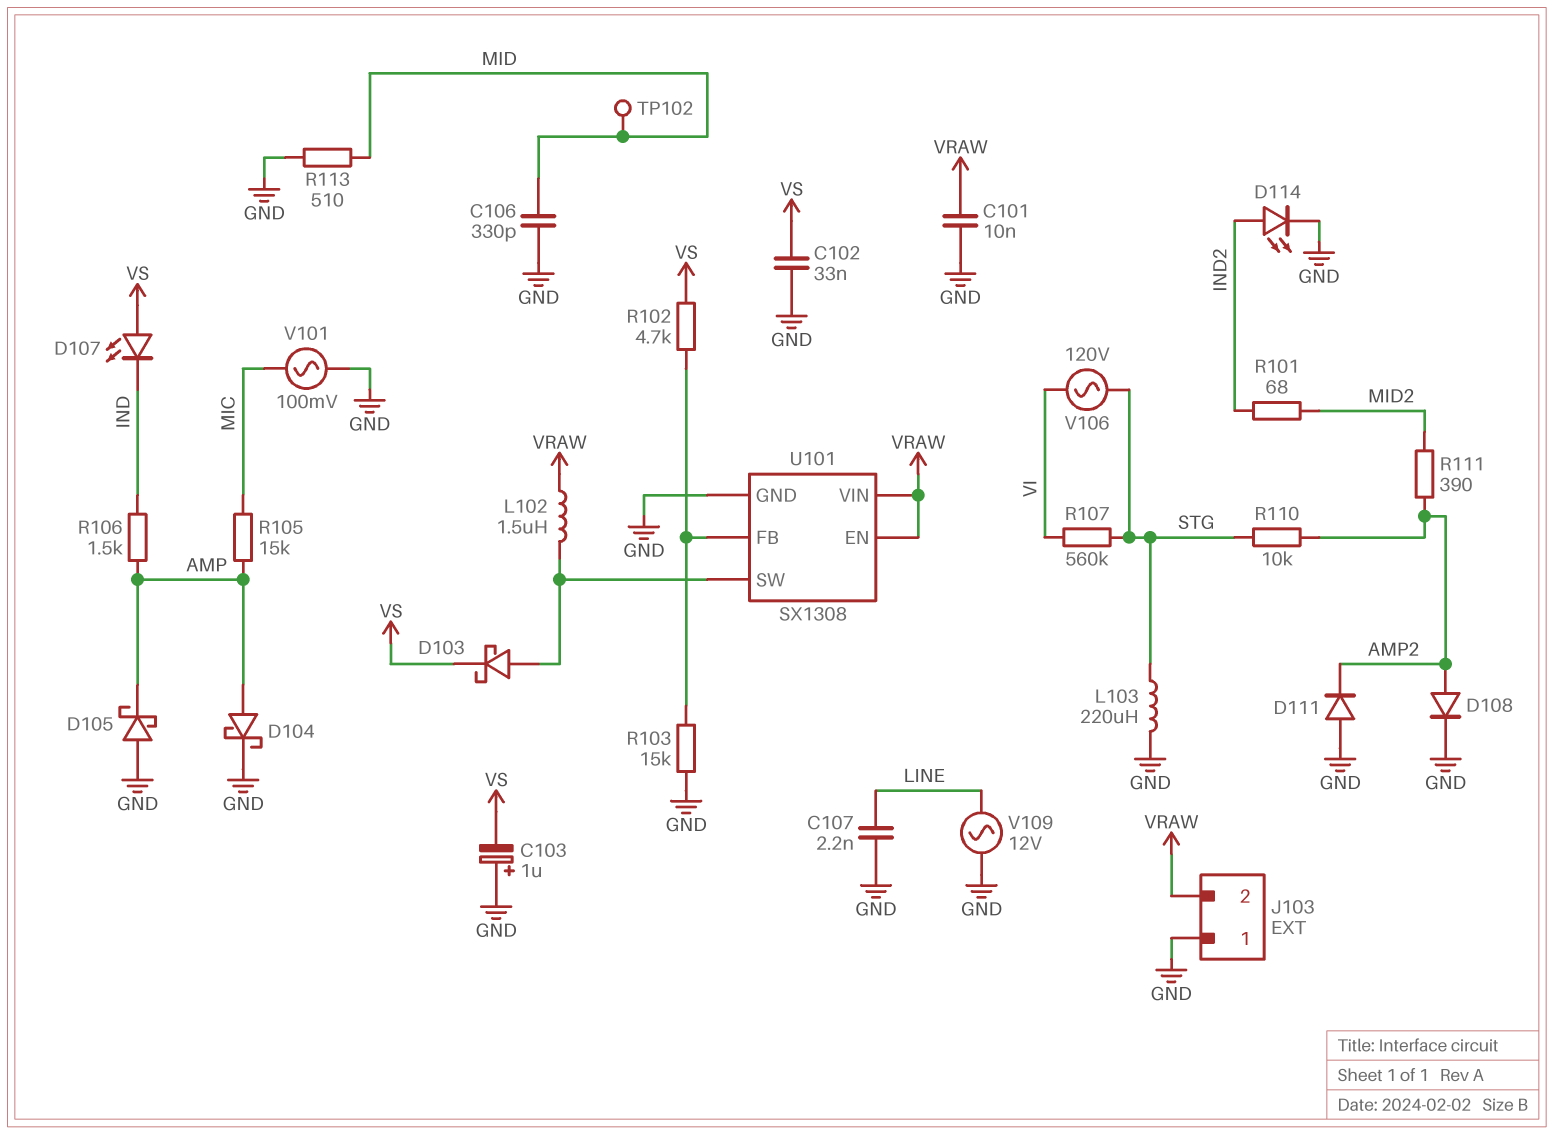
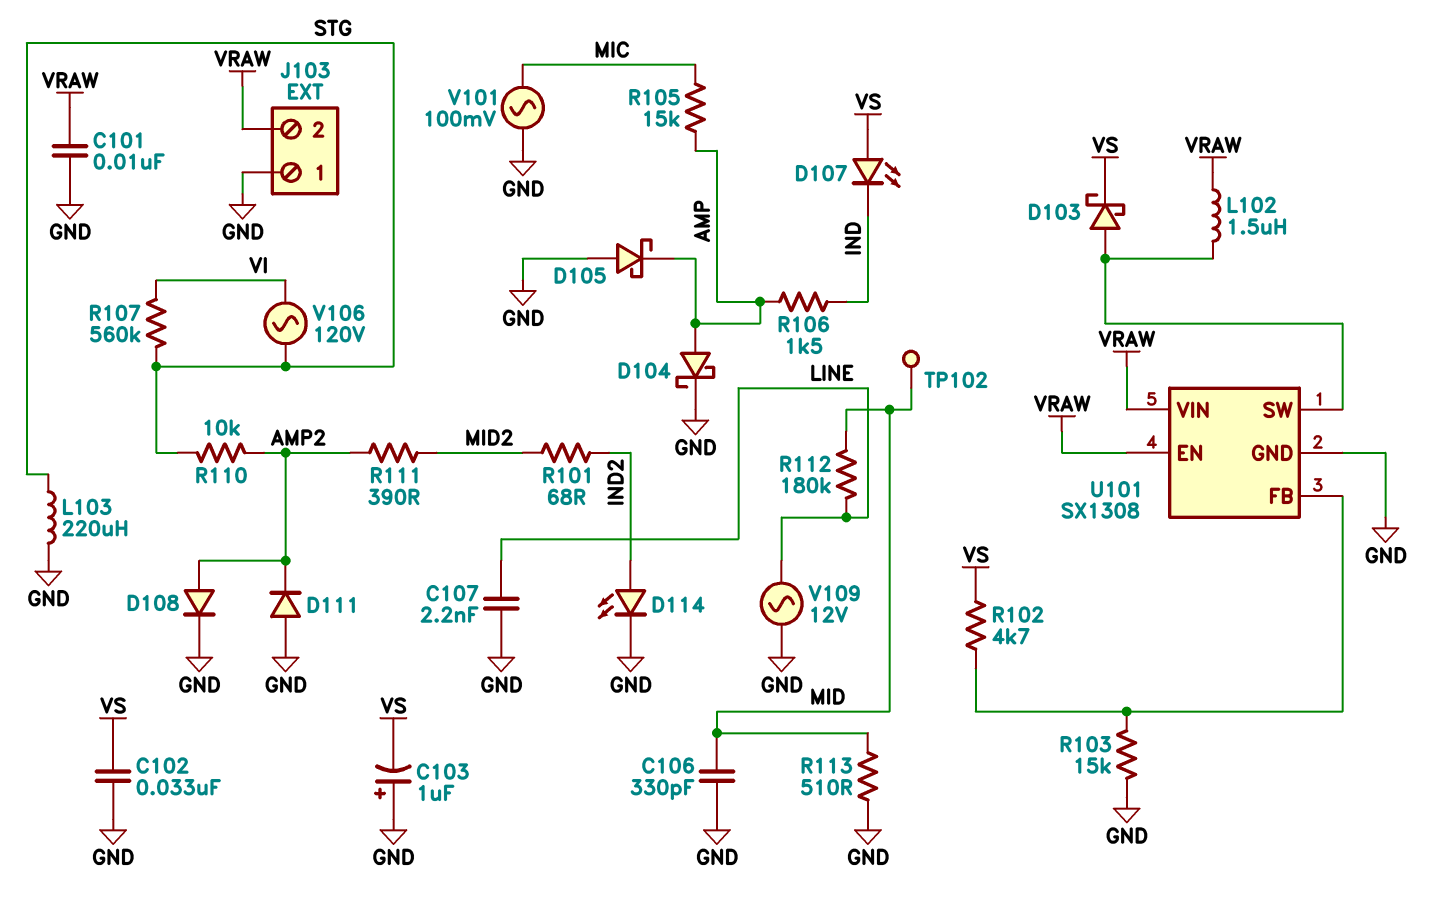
R112: none -> 180k (LINE, MID)

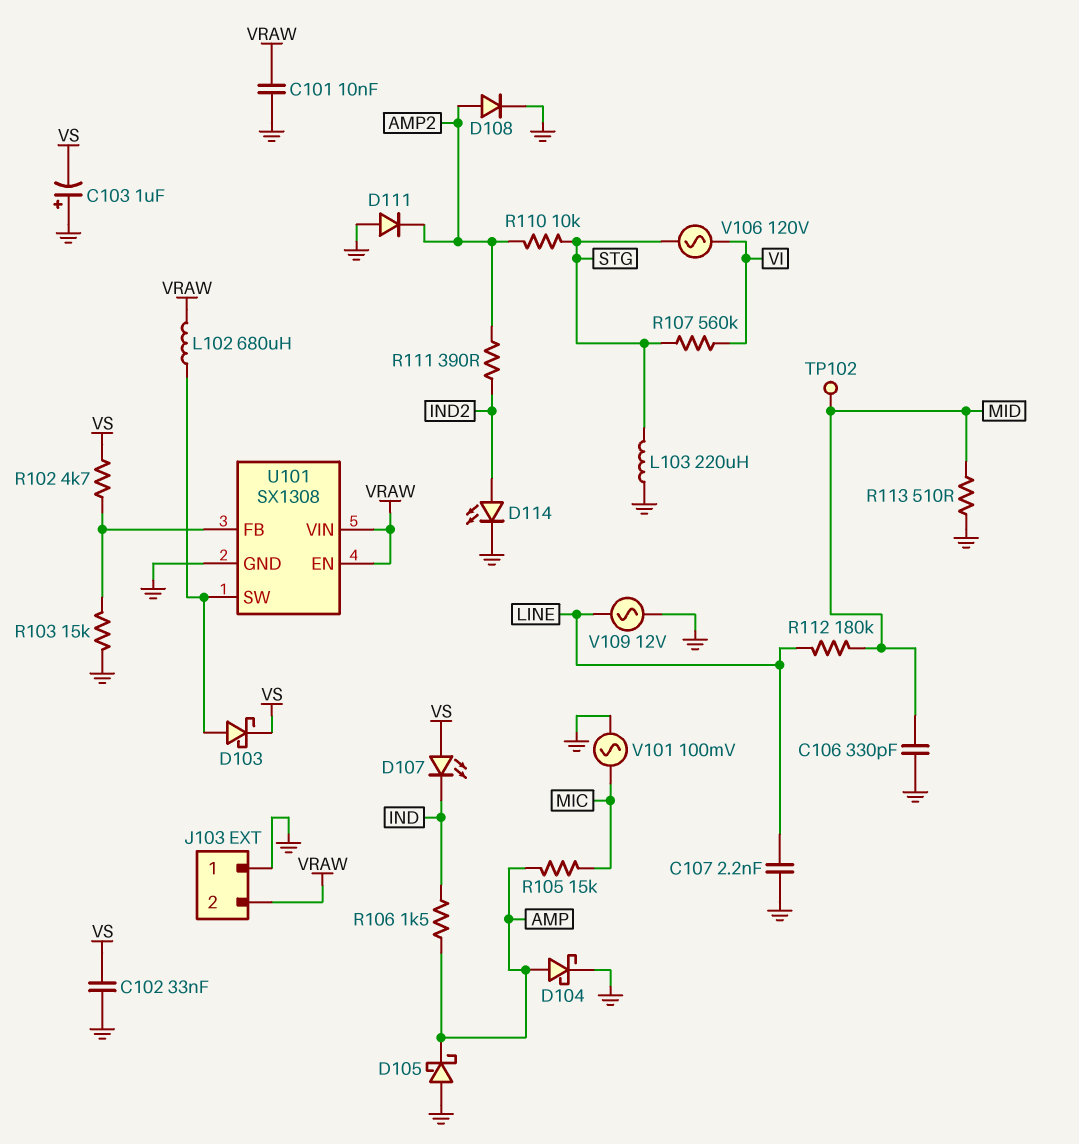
L102: 1.5uH (U101/SW, VRAW) -> 680uH (U101/SW, VRAW)
R101: 68 (IND2, MID2) -> none
R111: 390 (AMP2, MID2) -> 390 (AMP2, IND2)

